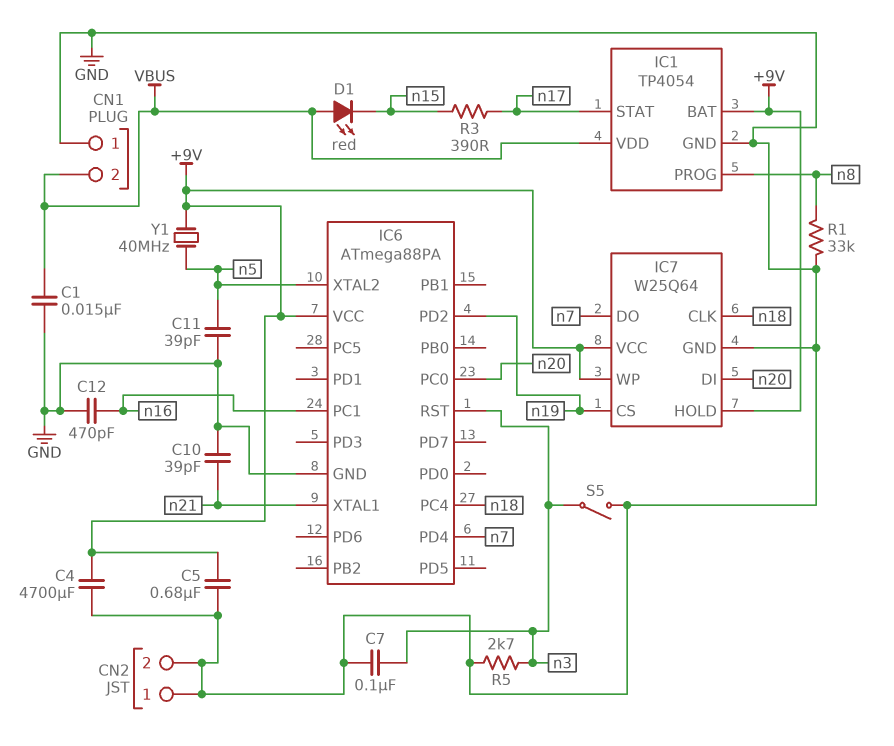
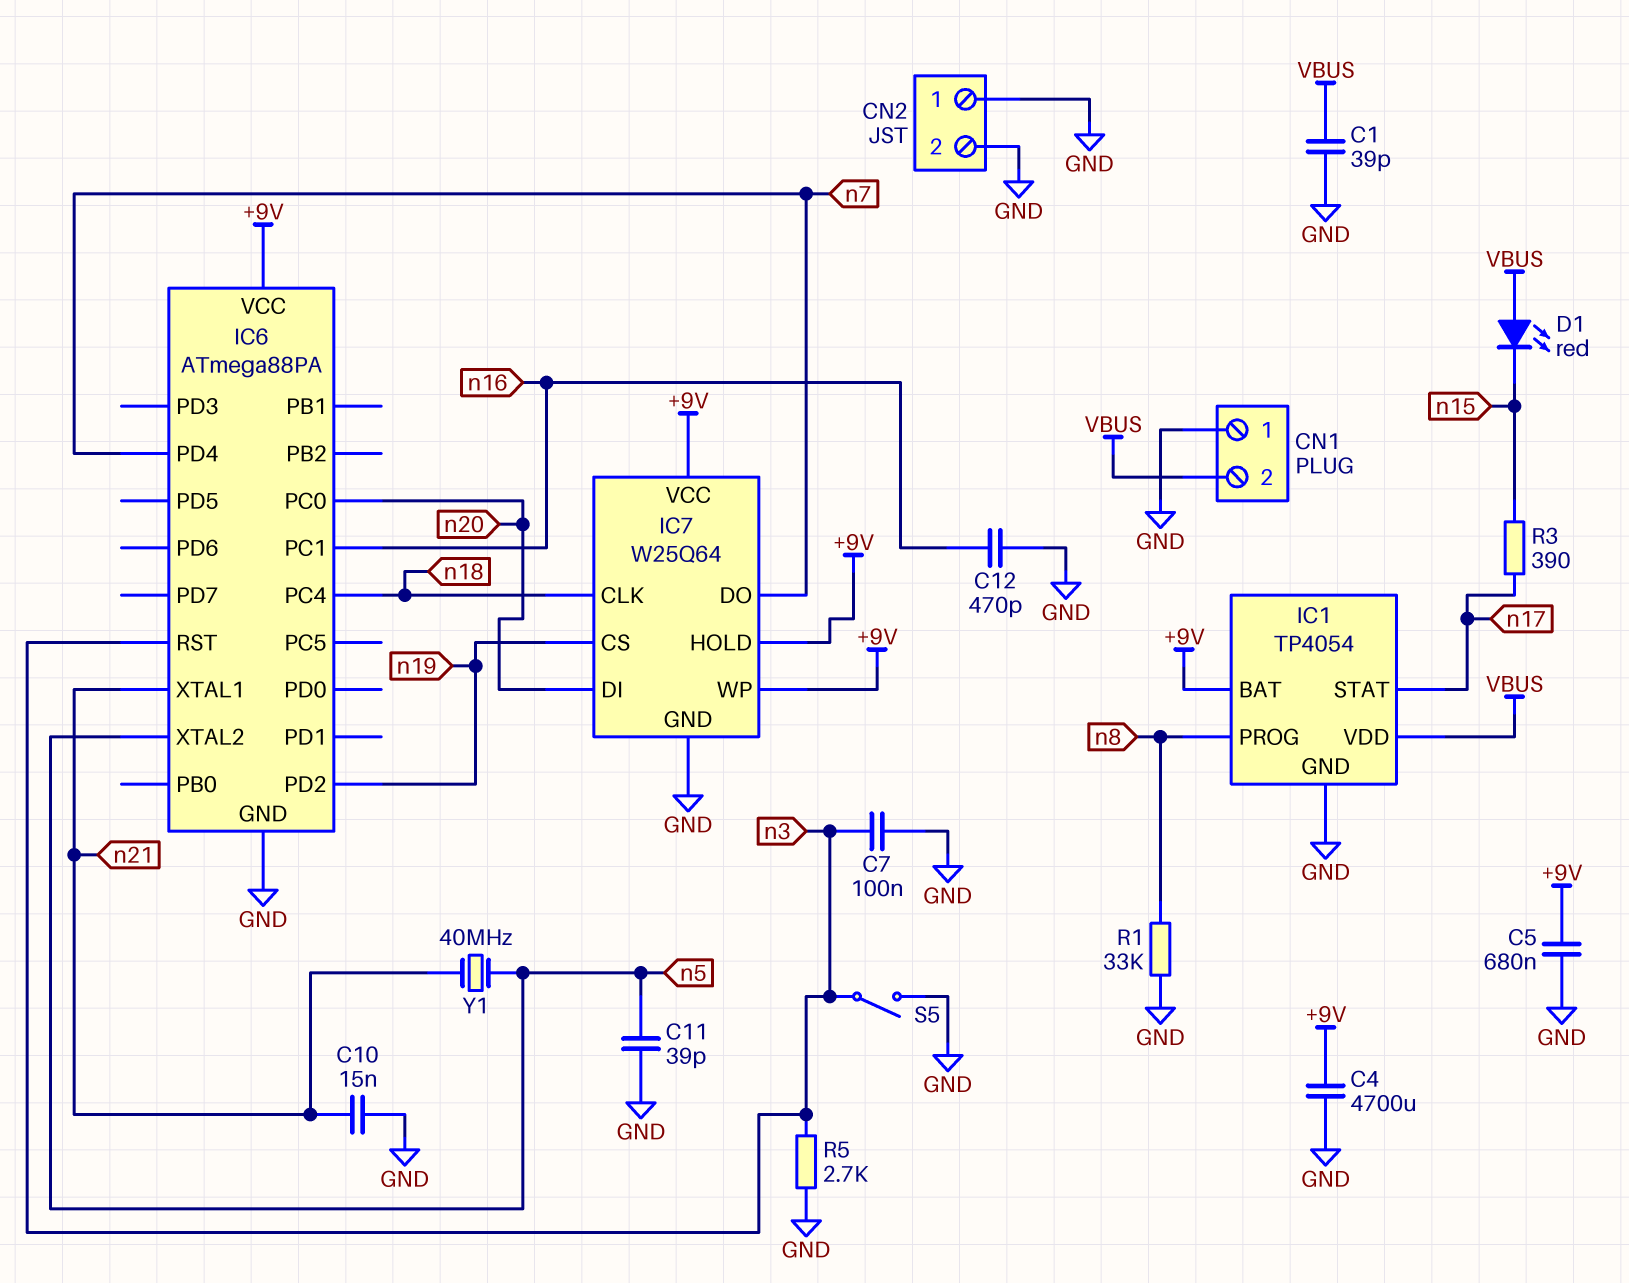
C1: 15nF (GND, VBUS) -> 39pF (GND, VBUS)
C10: 39pF (GND, n21) -> 15nF (GND, n21)
Y1: 40MHz (+9V, n5) -> 40MHz (n5, n21)

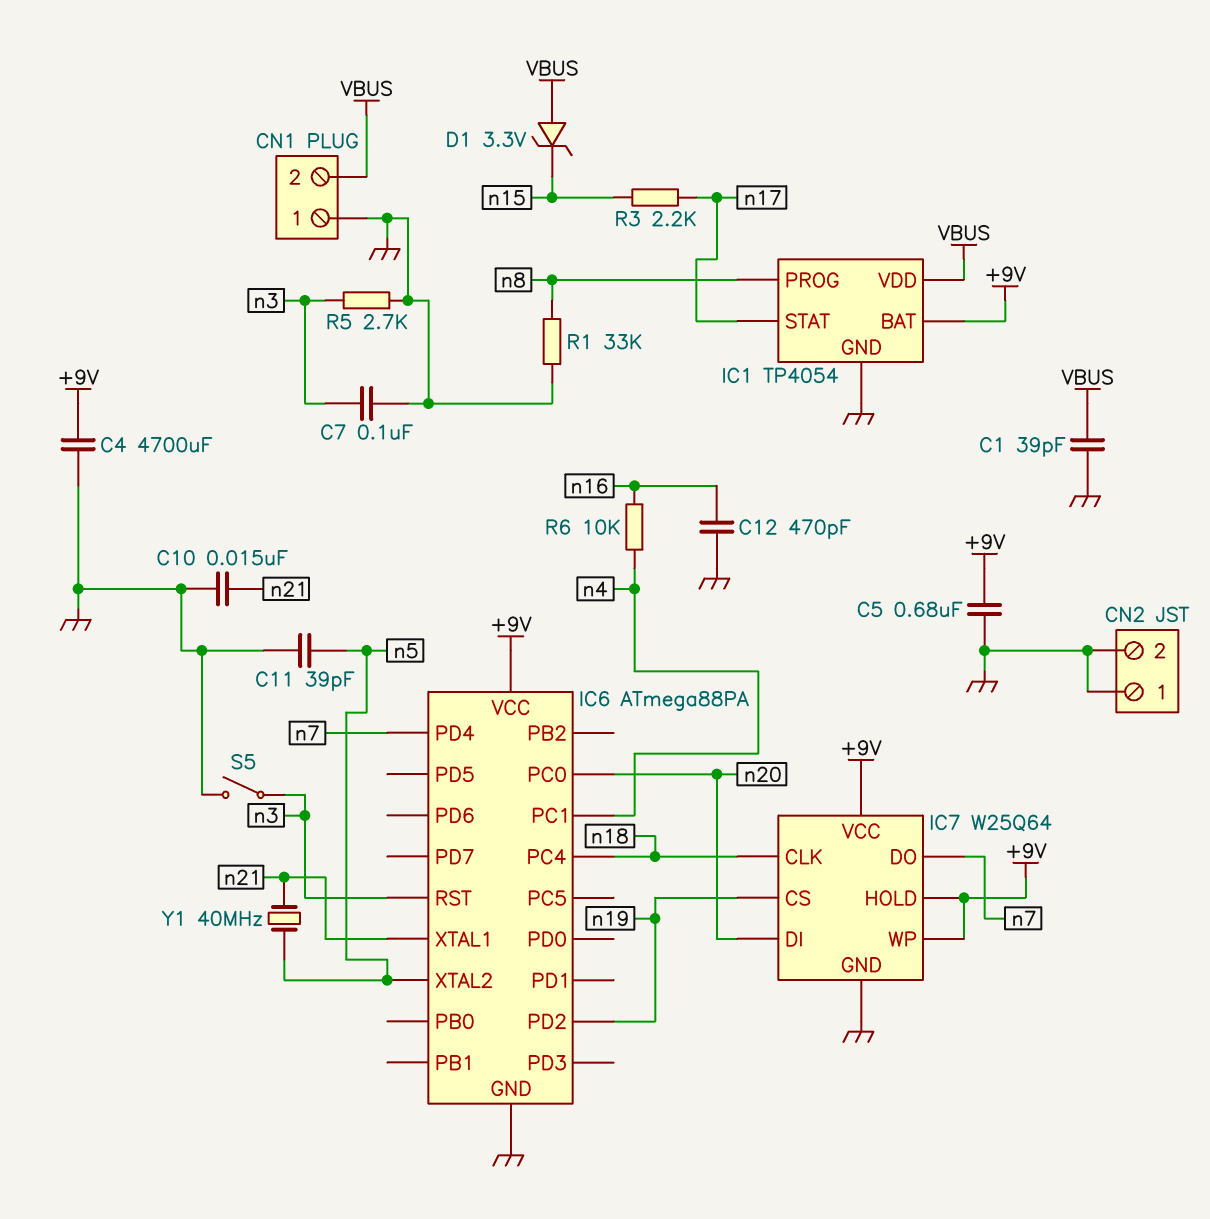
D1: LED red (A VBUS, K n15) -> zener 3.3V (A VBUS, K n15)
IC6 pin PC1: n16 -> n4
R3: 390 (n15, n17) -> 2.2k (n15, n17)
R6: none -> 10k (n4, n16)

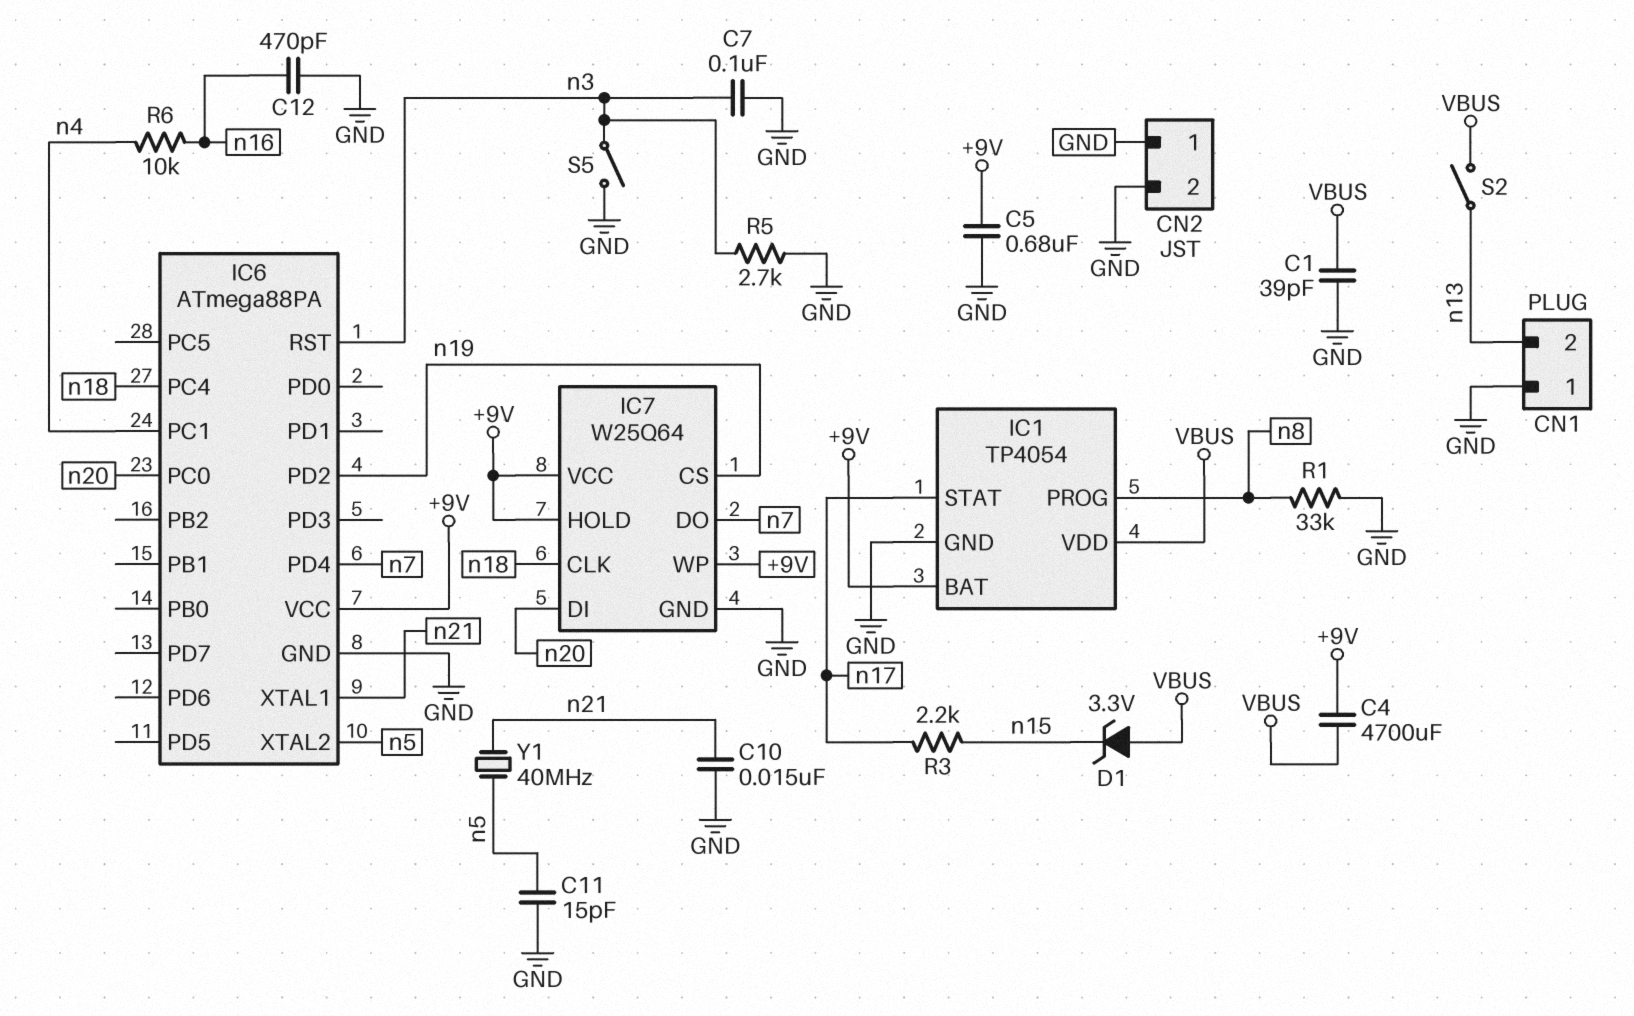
C4: 4700uF (+9V, GND) -> 4700uF (+9V, VBUS)
C11: 39pF (GND, n5) -> 15pF (GND, n5)
CN1 pin 2: VBUS -> n13
S2: none -> switch (VBUS, n13)

